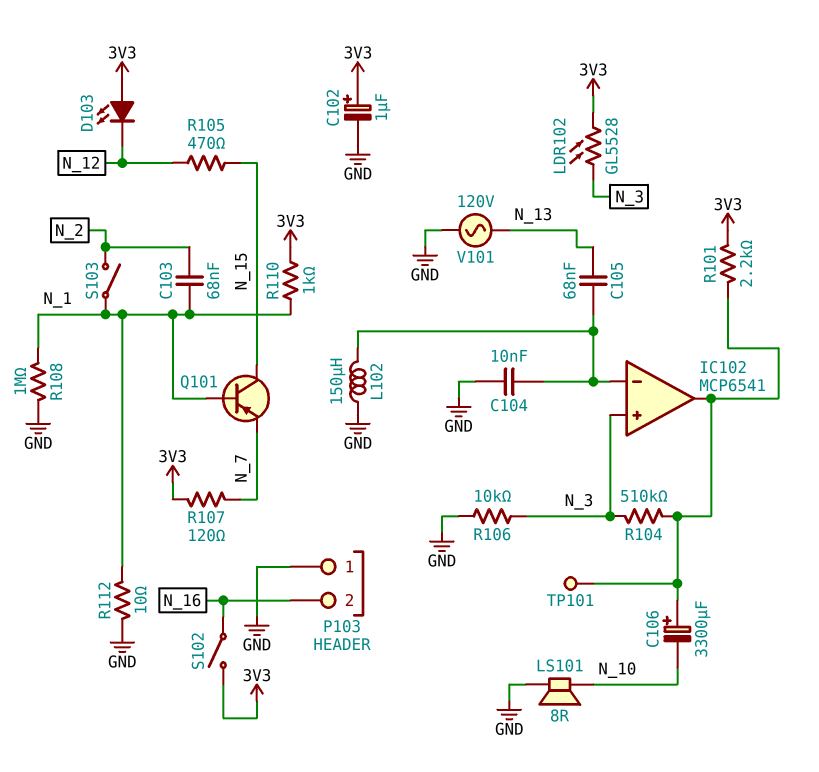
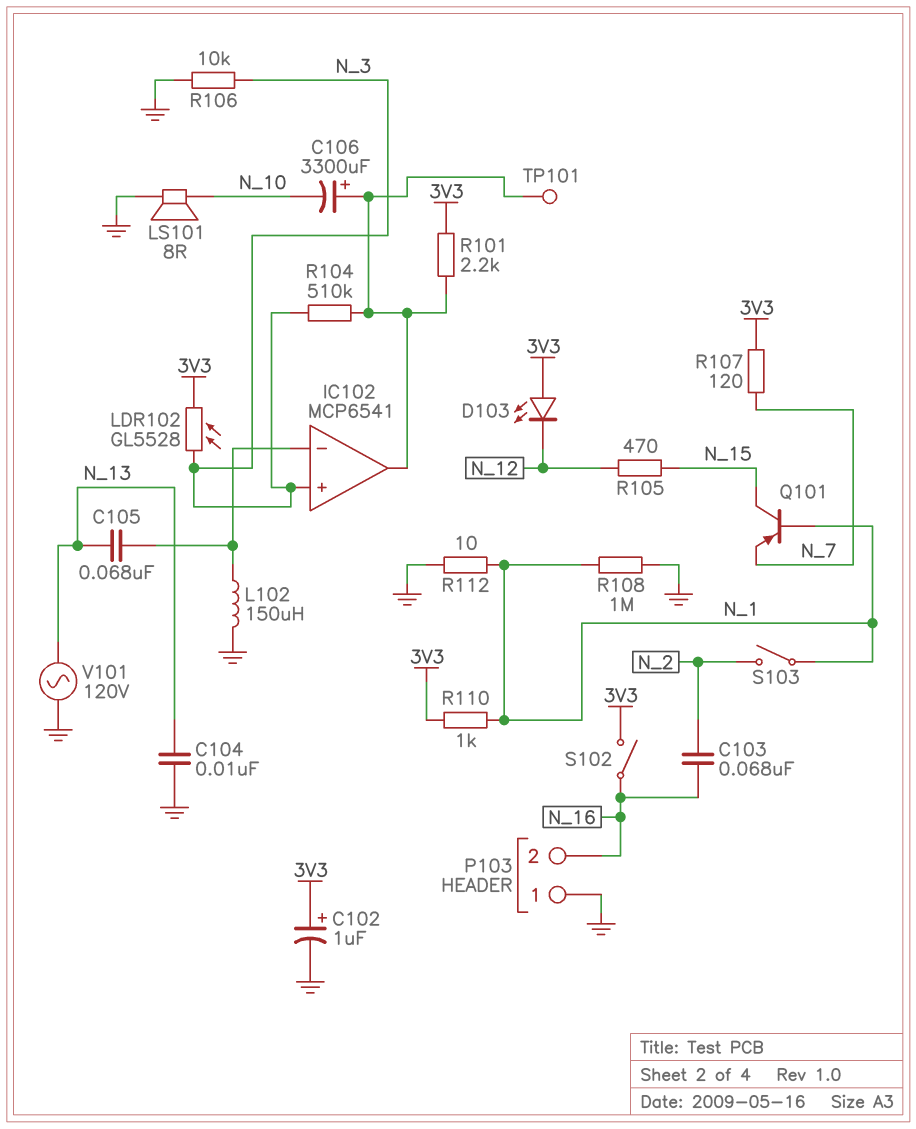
C103: 68nF (N_1, N_2) -> 68nF (N_2, N_16)
C104: 10nF (GND, IC102/in-) -> 10nF (GND, N_13)

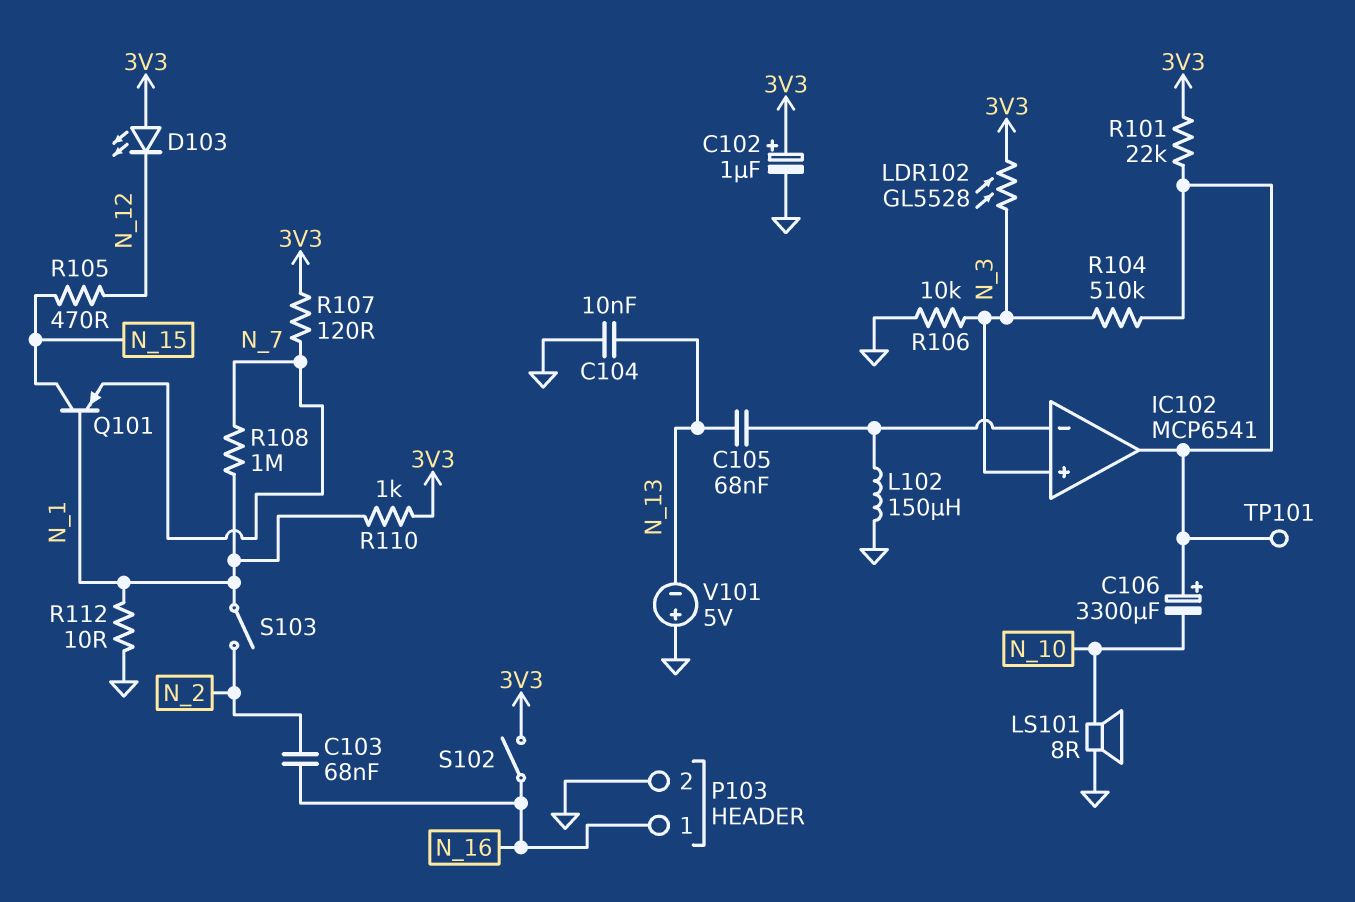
P103 pin 1: GND -> N_16
P103 pin 2: N_16 -> GND
R101: 2.2k (3V3, IC102/out) -> 22k (3V3, IC102/out)
R108: 1M (GND, N_1) -> 1M (N_1, N_7)
V101: AC 120V (GND, N_13) -> 5V (plus GND, minus N_13)

